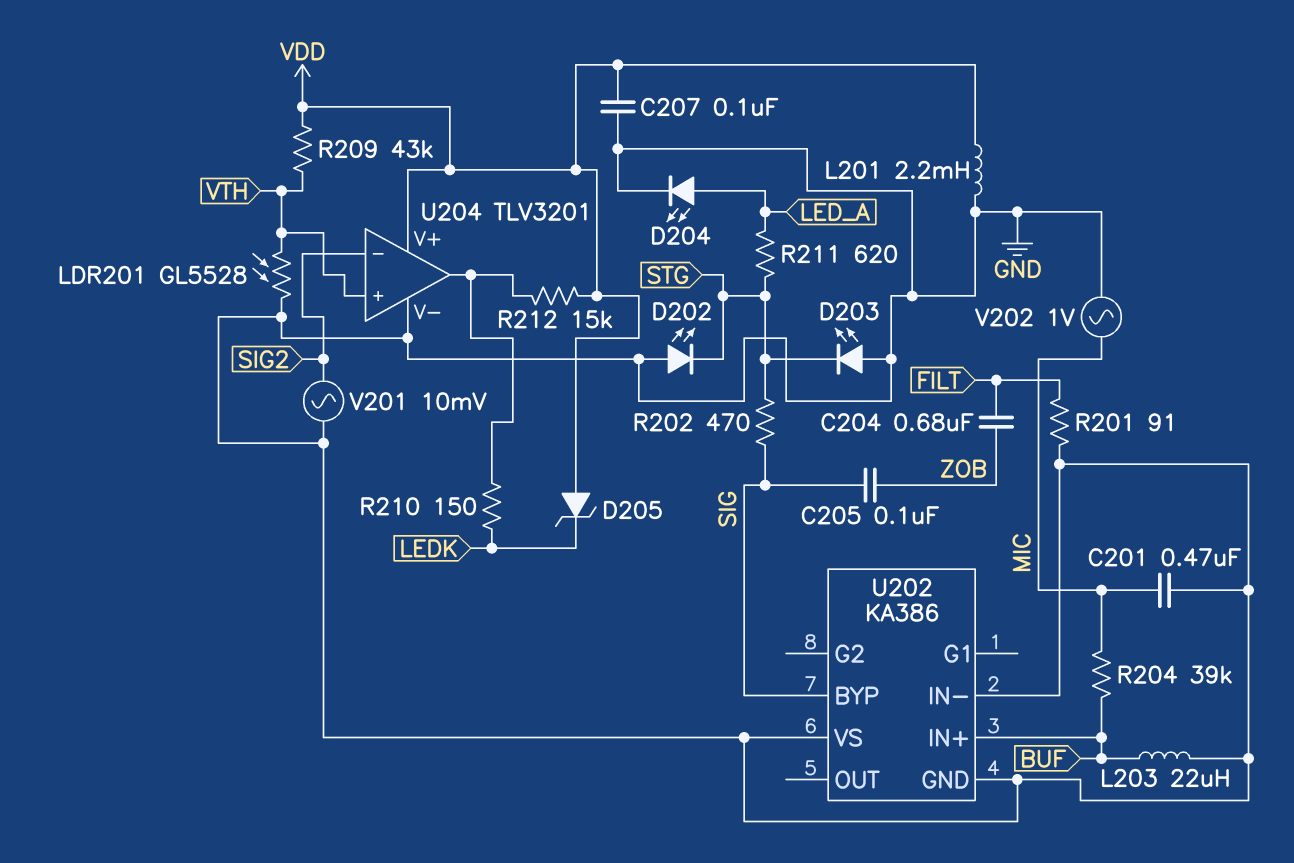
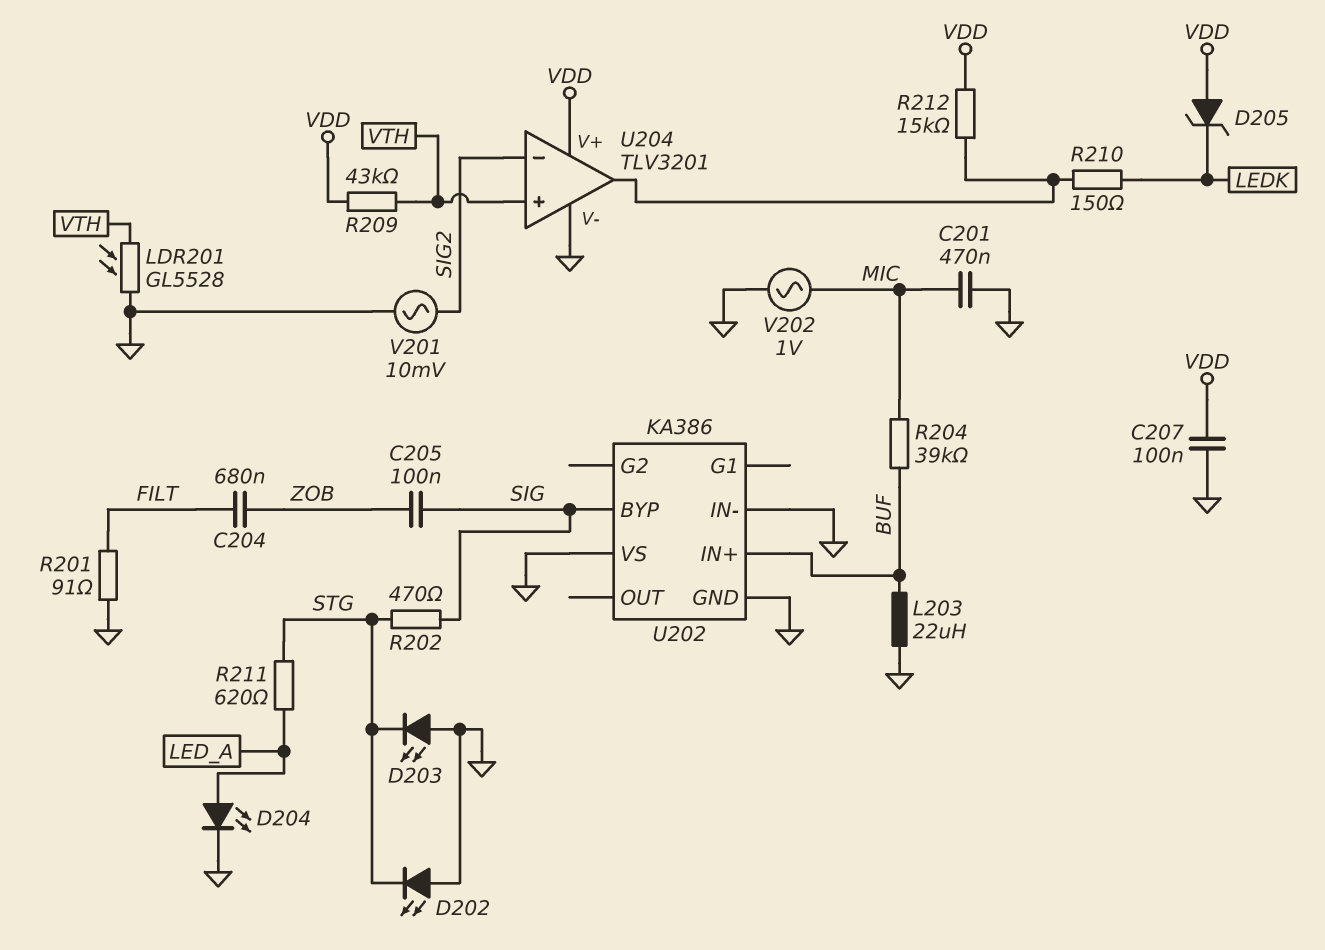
L201: 2.2mH (GND, VDD) -> none

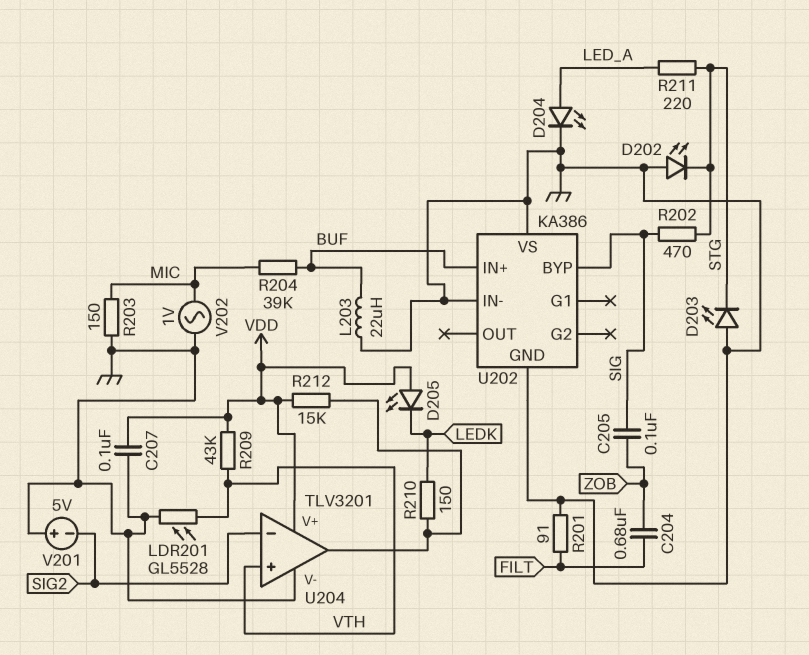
C201: 470nF (GND, MIC) -> none
D205: zener (A VDD, K LEDK) -> LED (A VDD, K LEDK)
R203: none -> 150 (GND, MIC)
R211: 620 (LED_A, STG) -> 220 (LED_A, STG)
V201: AC 10mV (GND, SIG2) -> 5V (plus GND, minus SIG2)

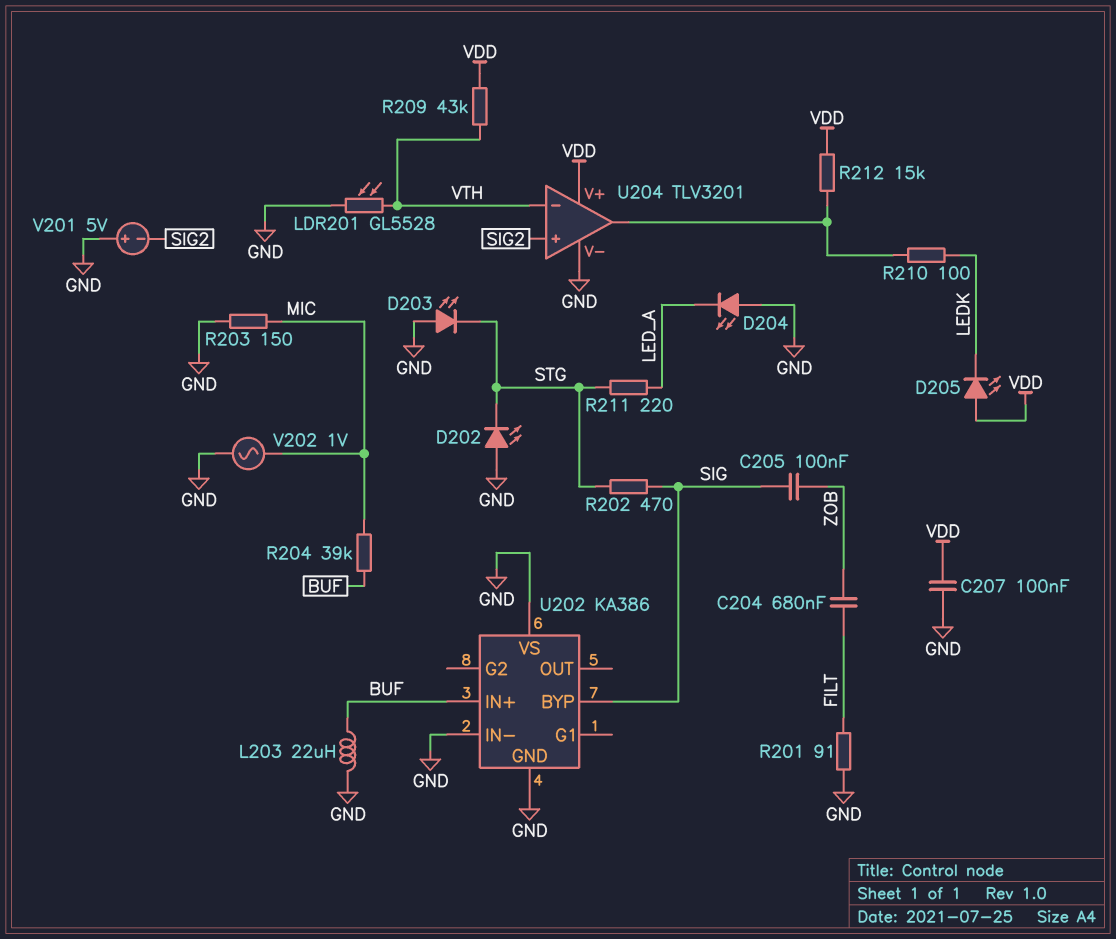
D204: LED (A LED_A, K GND) -> LED (A GND, K LED_A)
R210: 150 (LEDK, U204/out) -> 100 (LEDK, U204/out)
U204 pin in+: VTH -> SIG2
U204 pin in-: SIG2 -> VTH

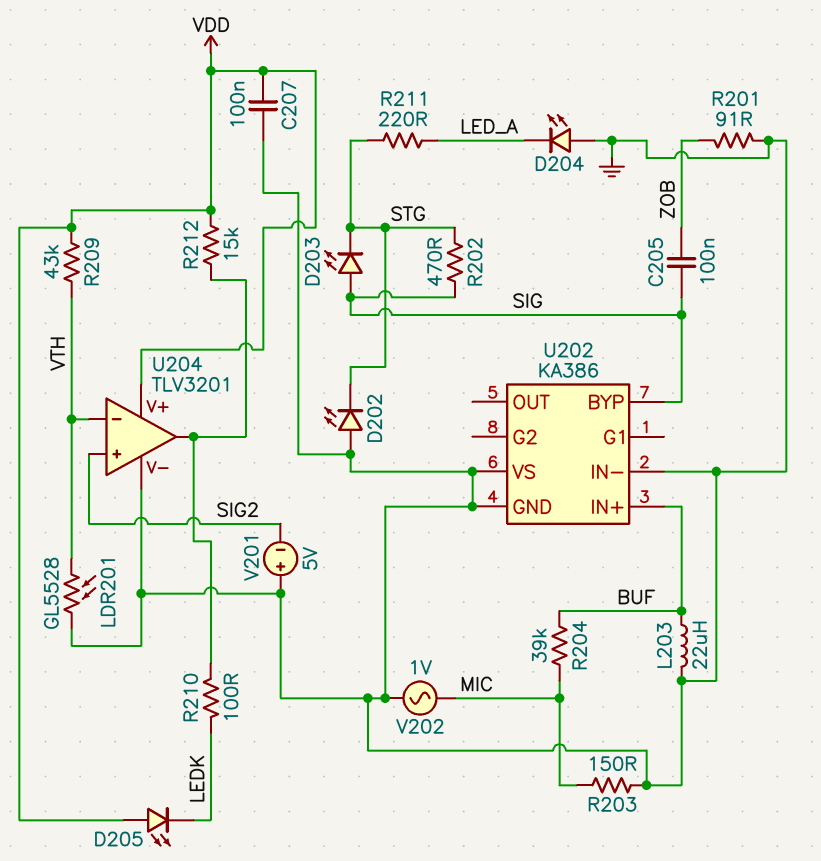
C204: 680nF (FILT, ZOB) -> none
D203: LED (A GND, K STG) -> LED (A SIG, K STG)
R201: 91 (FILT, GND) -> 91 (GND, ZOB)

